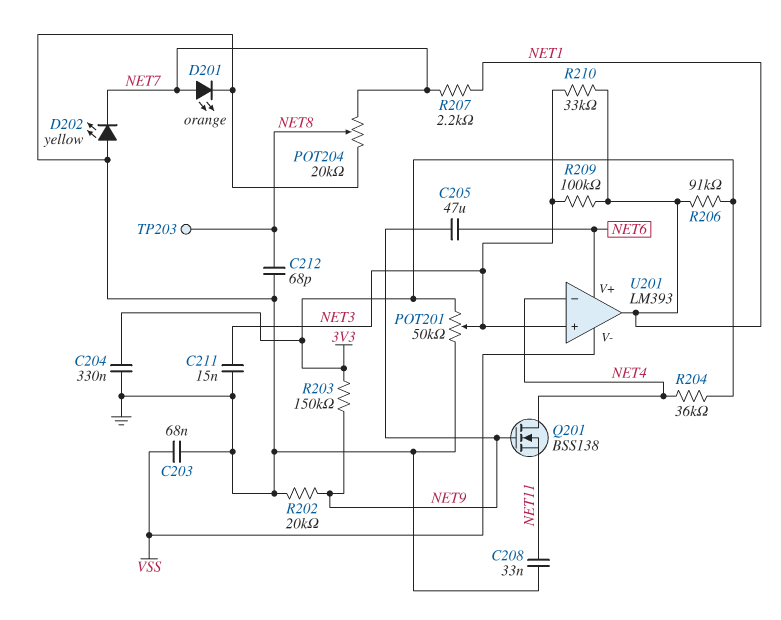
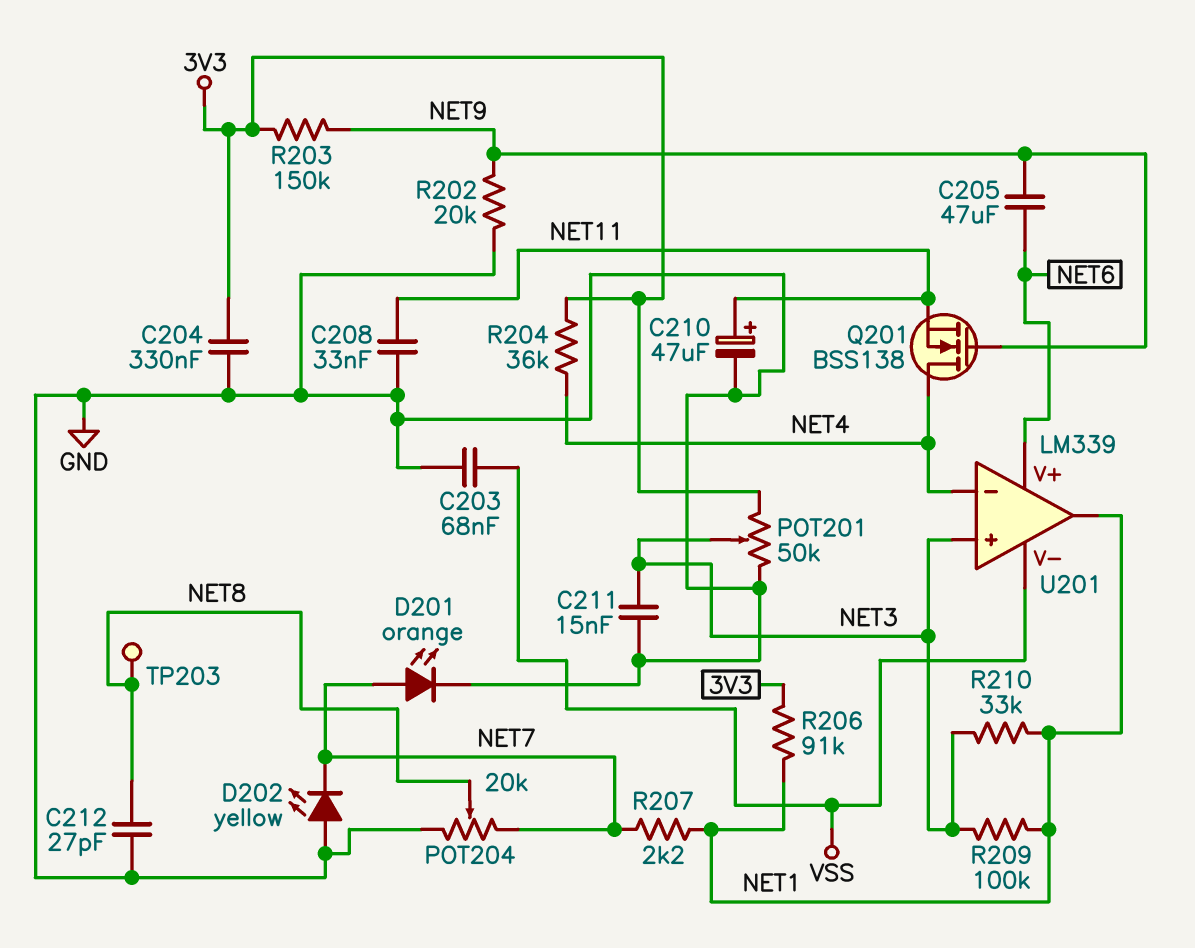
C210: none -> 47uF (plus NET11, minus GND)
C212: 68pF (GND, NET8) -> 27pF (GND, NET8)
U201: LM393 -> LM339

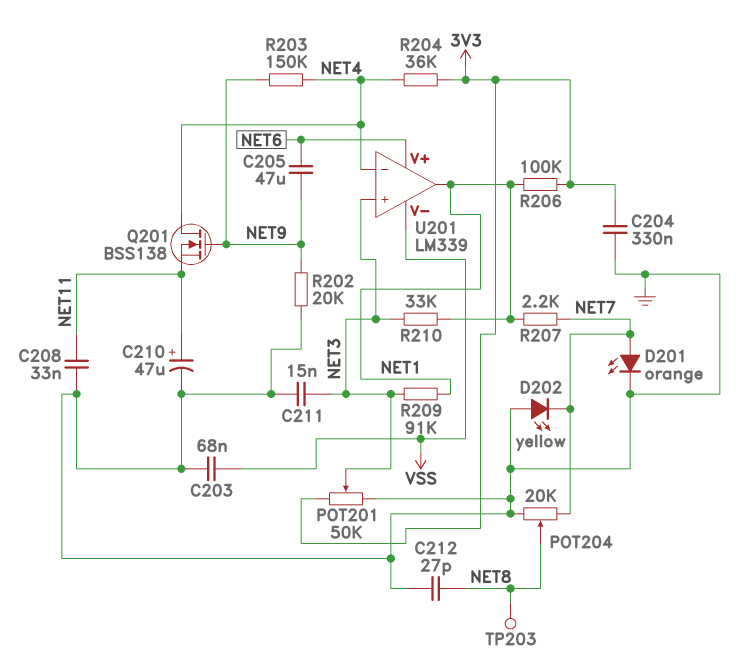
R203: 150k (3V3, NET9) -> 150k (NET4, NET9)
R206: 91k (3V3, NET1) -> 100k (3V3, NET1)
R209: 100k (NET1, NET3) -> 91k (NET1, NET3)

